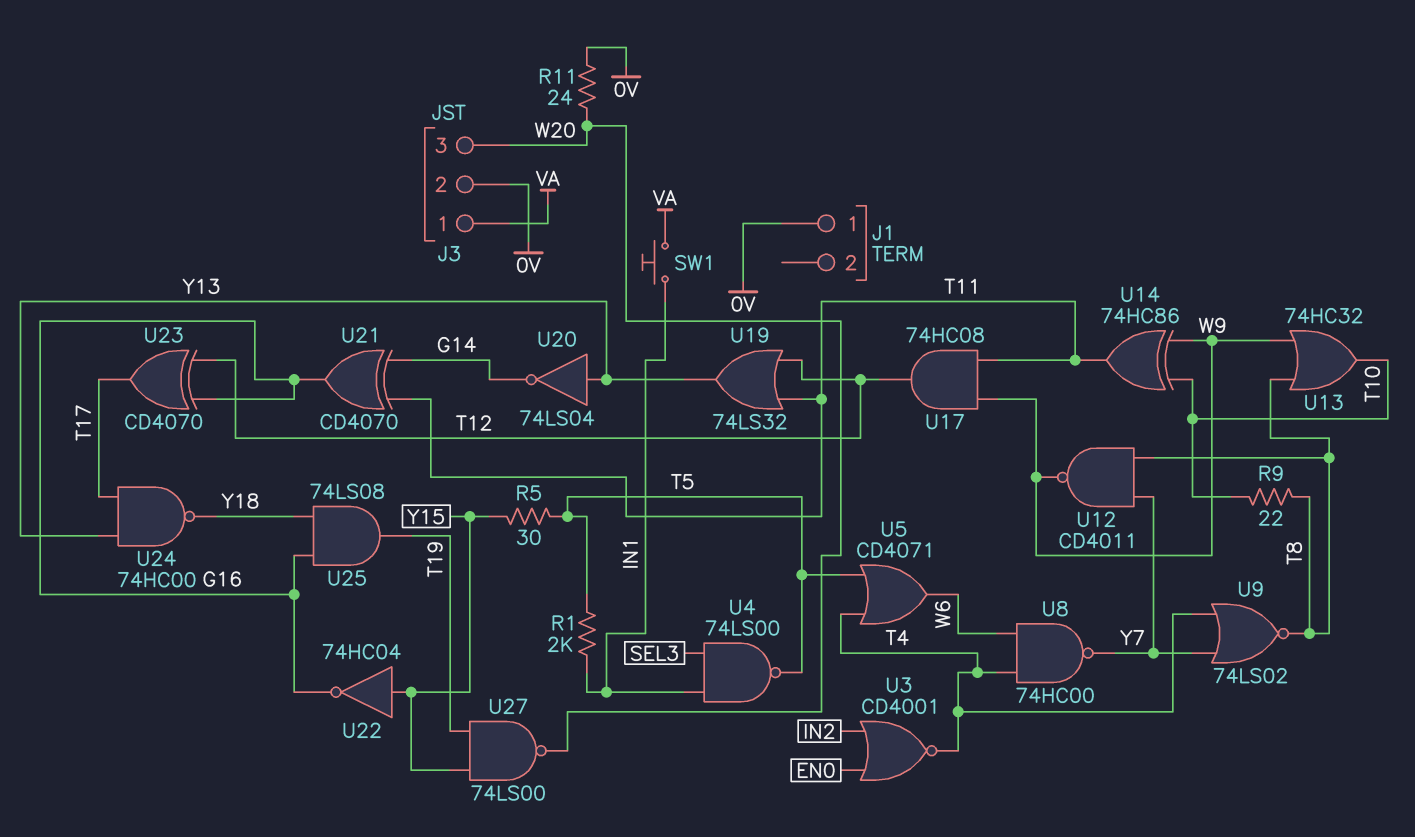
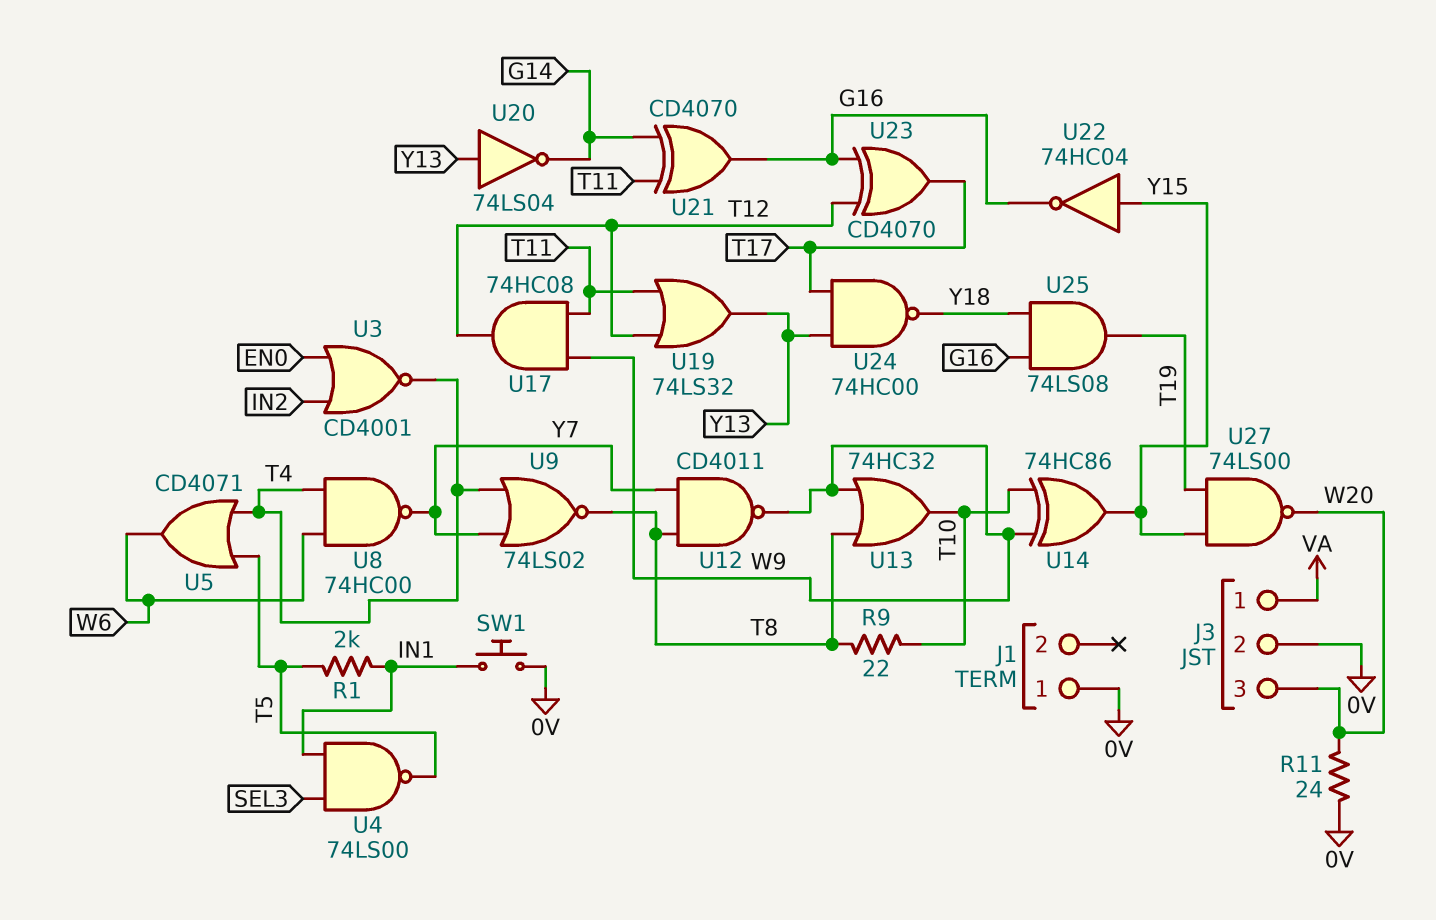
R5: 30 (T5, Y15) -> none
SW1: button (IN1, VA) -> button (0V, IN1)
U14: XOR 74HC86 (in T10, in W9, out T11) -> XOR 74HC86 (in T10, in W9, out Y15)

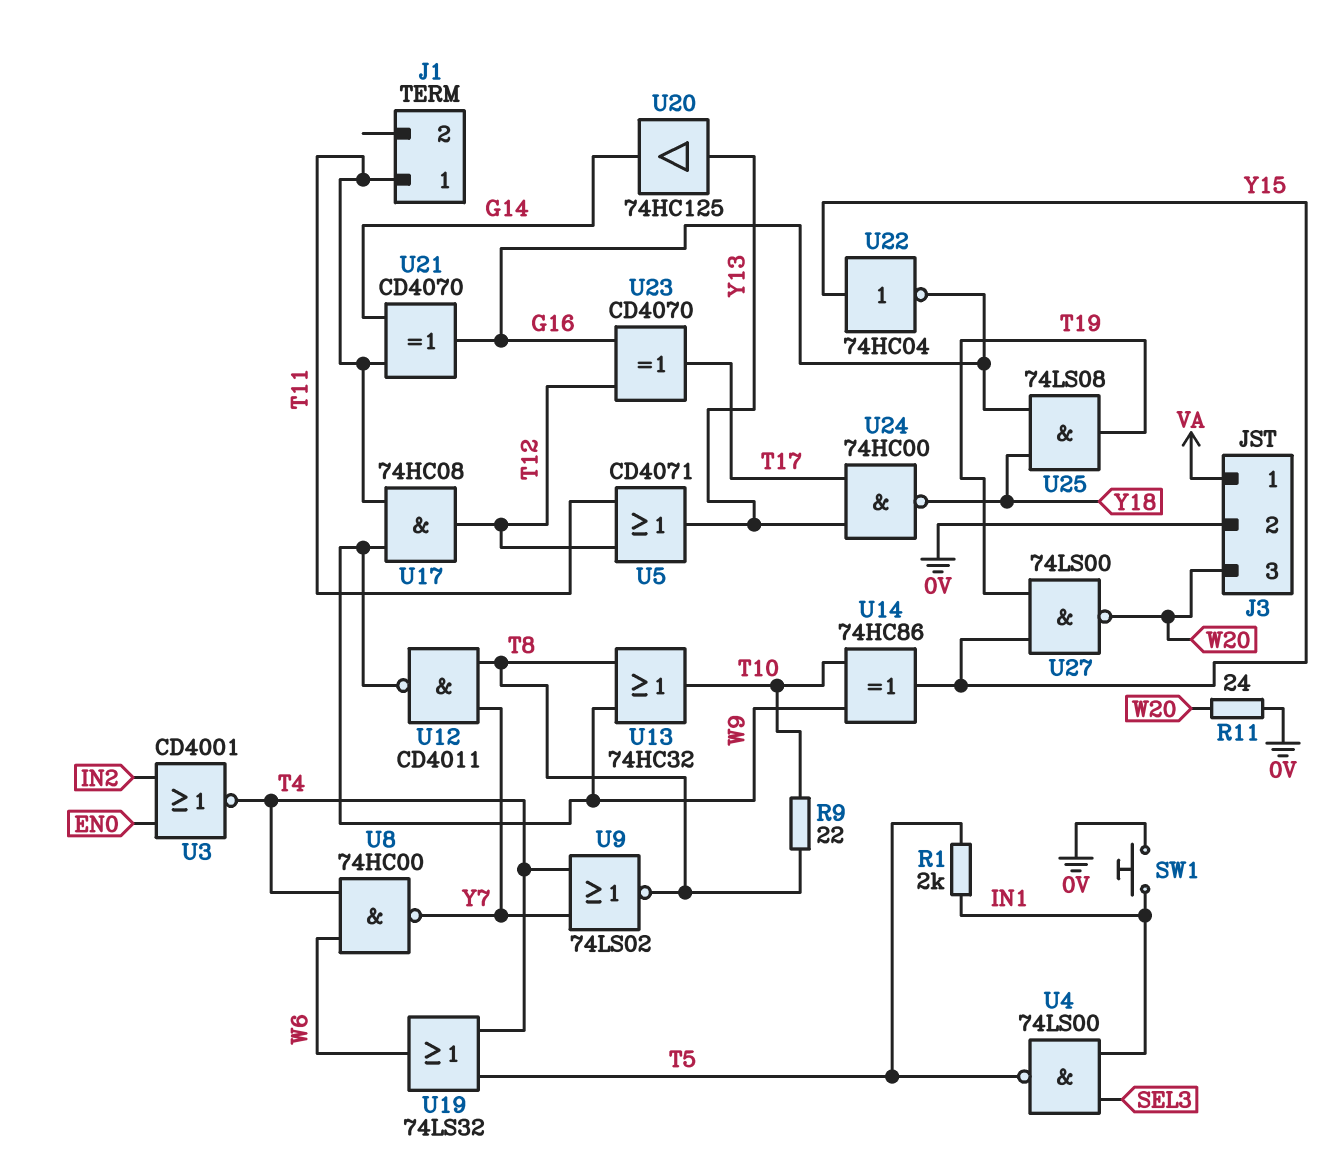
J1 pin 1: 0V -> T11
U5: OR CD4071 (in T4, in T5, out W6) -> OR CD4071 (in T11, in T12, out Y13)
U19: OR 74LS32 (in T11, in T12, out Y13) -> OR 74LS32 (in T4, in T5, out W6)
U20: NOT 74LS04 (in Y13, out G14) -> buffer 74HC125 (in Y13, out G14)

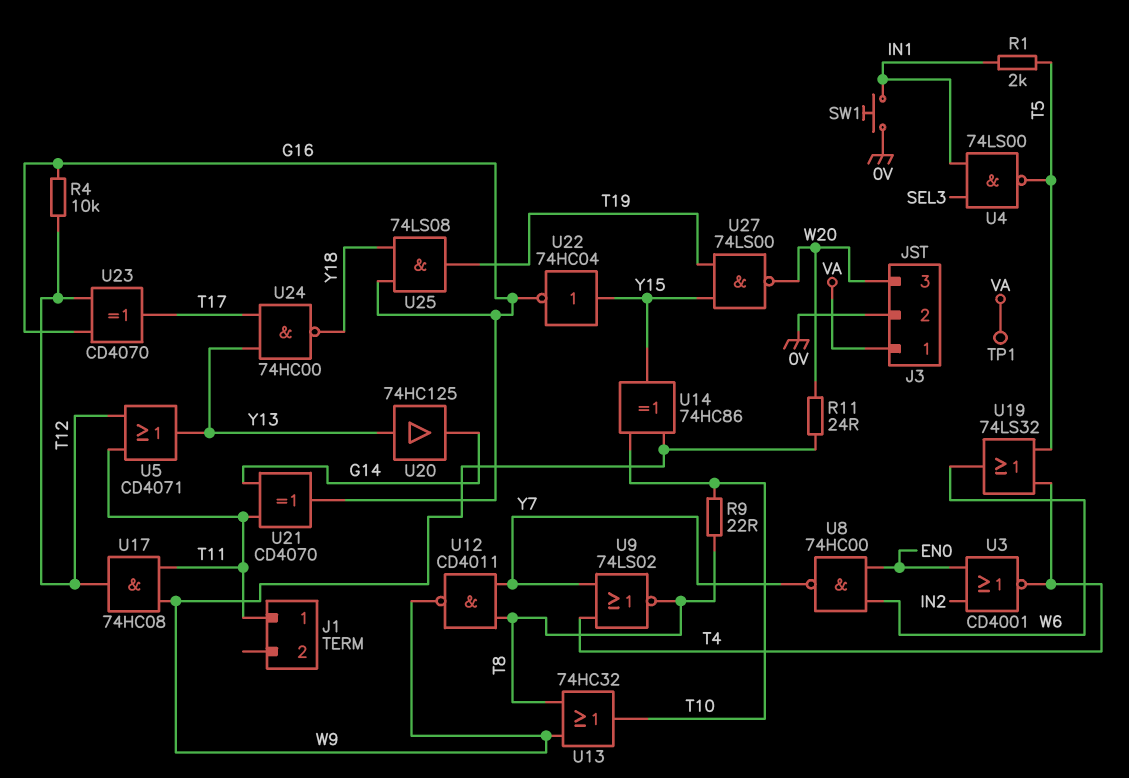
R4: none -> 10k (G16, T12)
R11: 24 (0V, W20) -> 24 (W9, W20)
TP1: none -> test point (VA)
U8: NAND 74HC00 (in T4, in W6, out Y7) -> NAND 74HC00 (in EN0, in W6, out Y7)

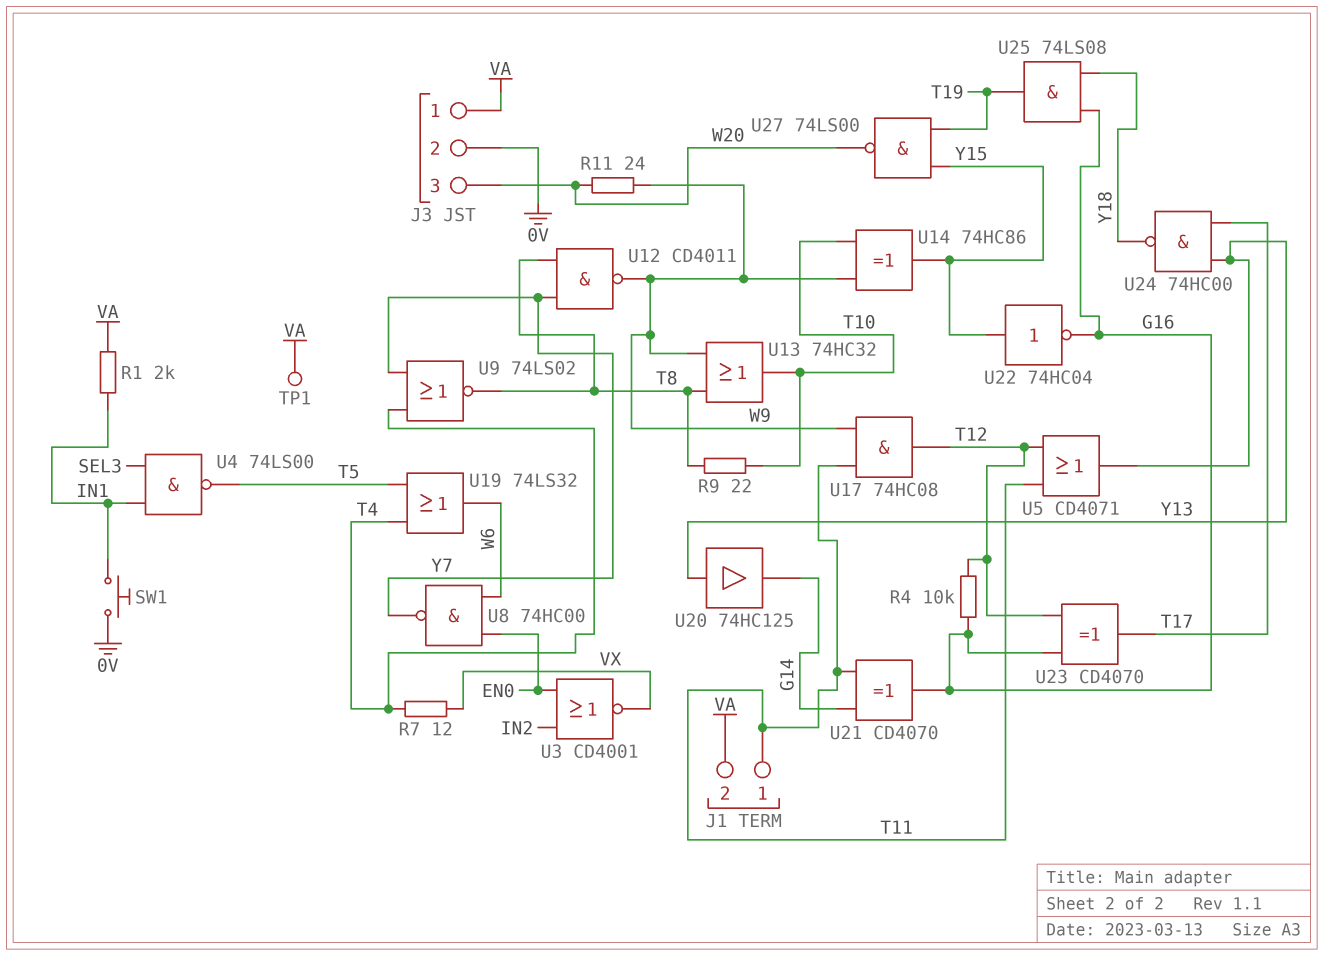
J1 pin 2: none -> VA
R1: 2k (IN1, T5) -> 2k (IN1, VA)
R7: none -> 12 (T4, VX)
U3: NOR CD4001 (in EN0, in IN2, out T4) -> NOR CD4001 (in EN0, in IN2, out VX)

